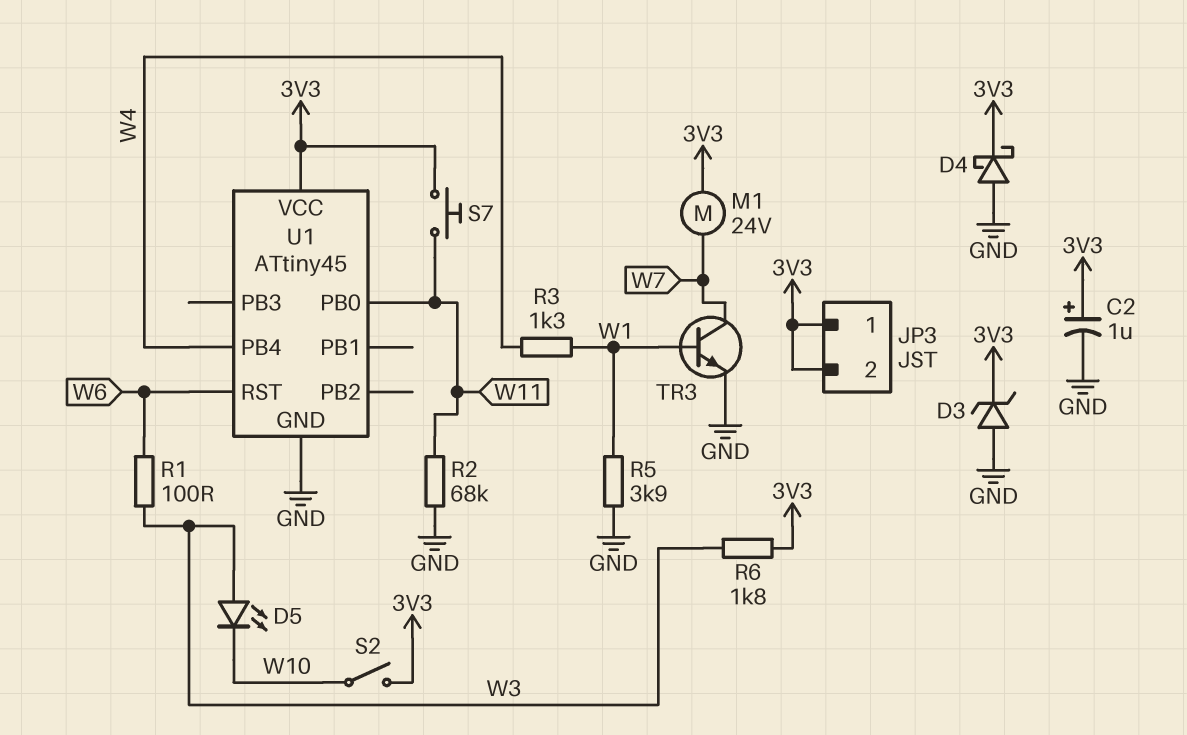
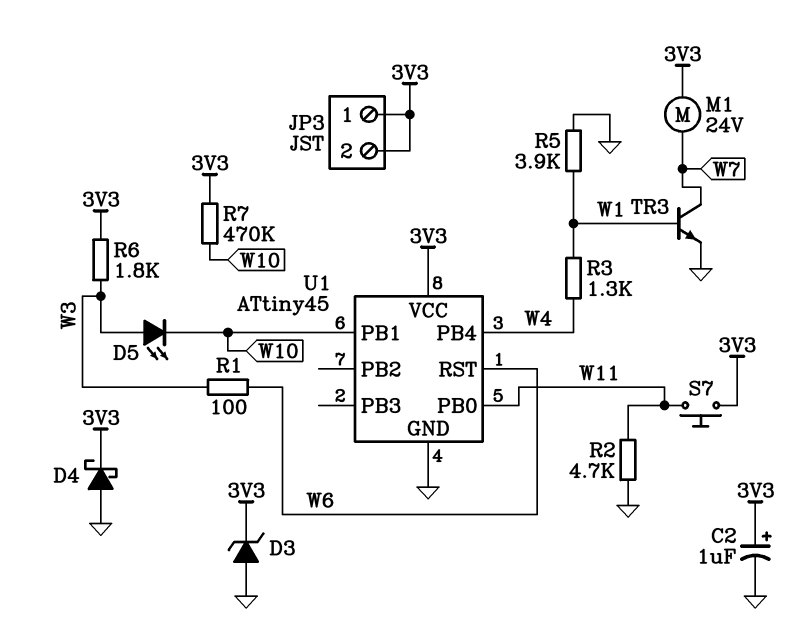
R2: 68k (GND, W11) -> 4.7k (GND, W11)
R7: none -> 470k (3V3, W10)
S2: switch (3V3, W10) -> none
U1 pin PB1: none -> W10

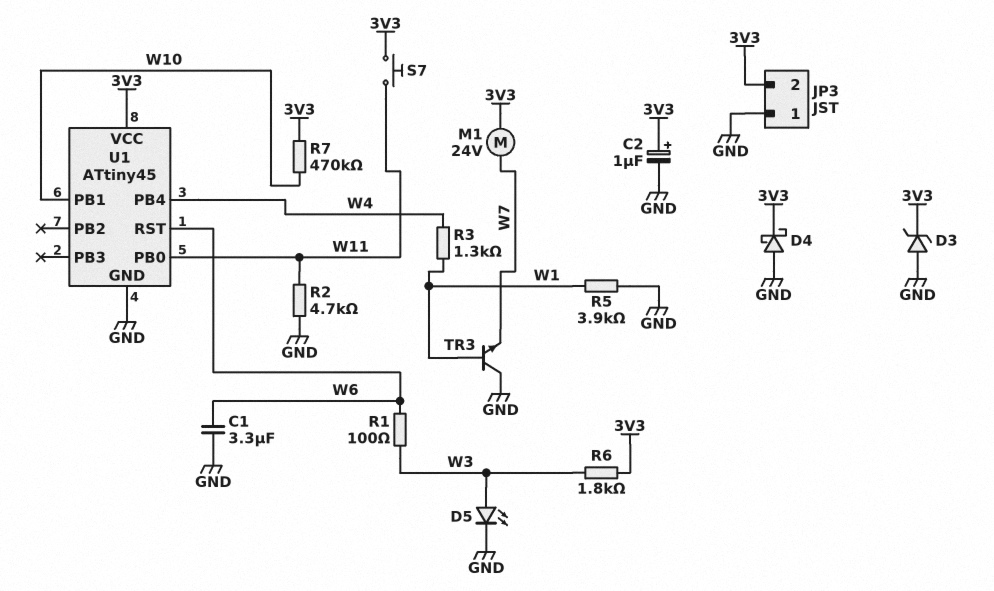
C1: none -> 3.3uF (GND, W6)
D5: LED (A W3, K W10) -> LED (A W3, K GND)
JP3 pin 1: 3V3 -> GND
TR3: NPN (B W1, C W7, E GND) -> NPN (B W1, C GND, E W7)

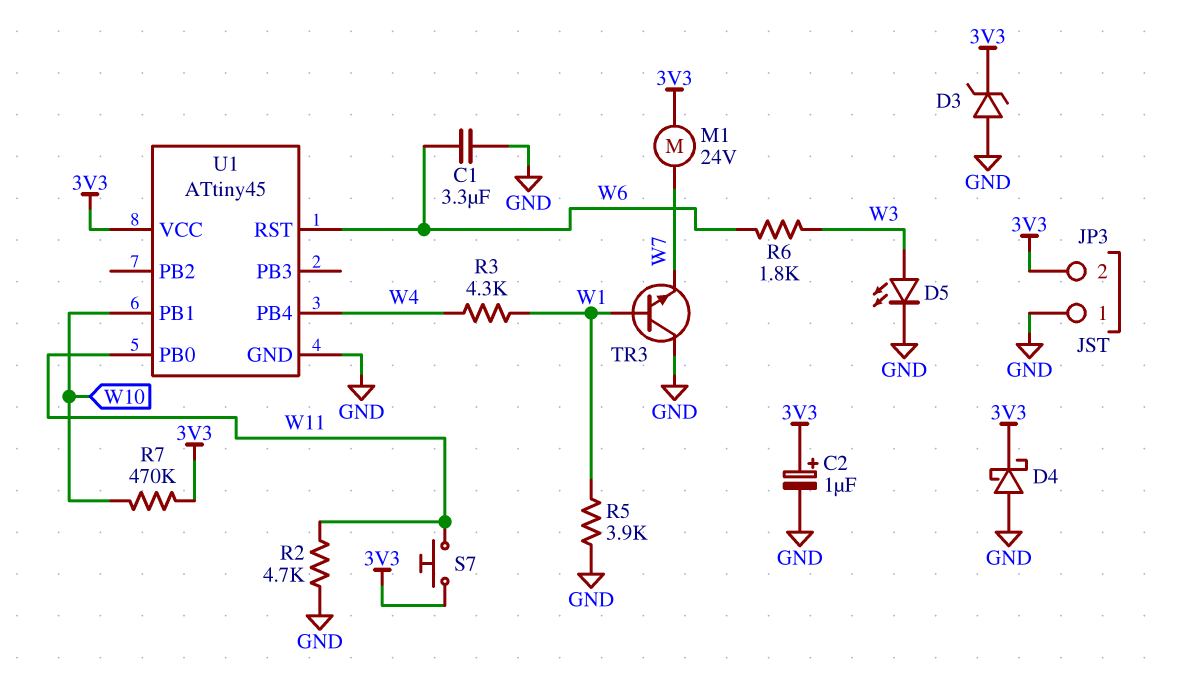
R1: 100 (W3, W6) -> none
R3: 1.3k (W1, W4) -> 4.3k (W1, W4)
R6: 1.8k (3V3, W3) -> 1.8k (W3, W6)

